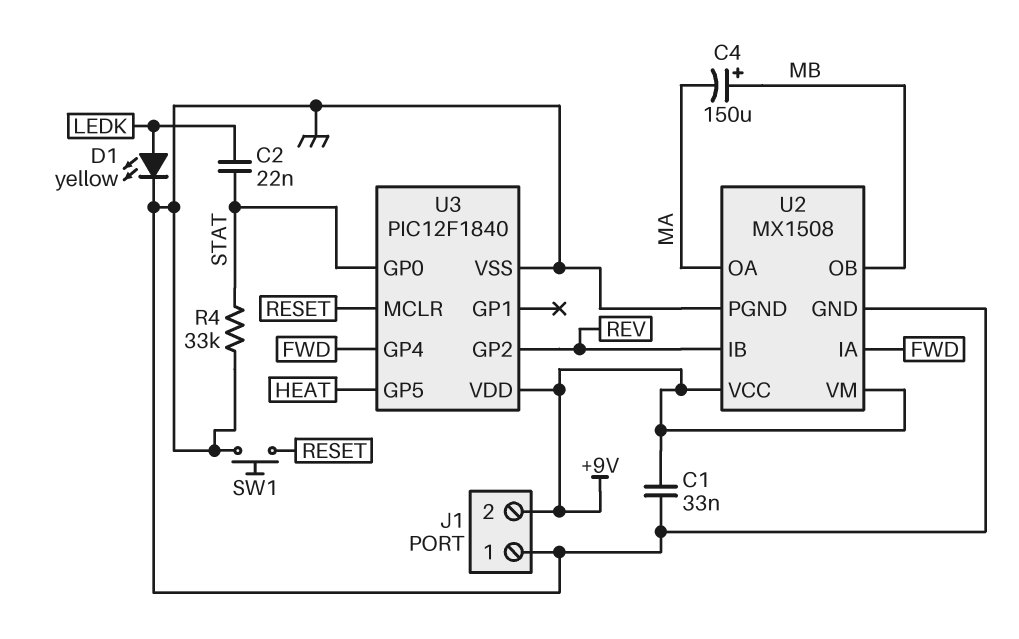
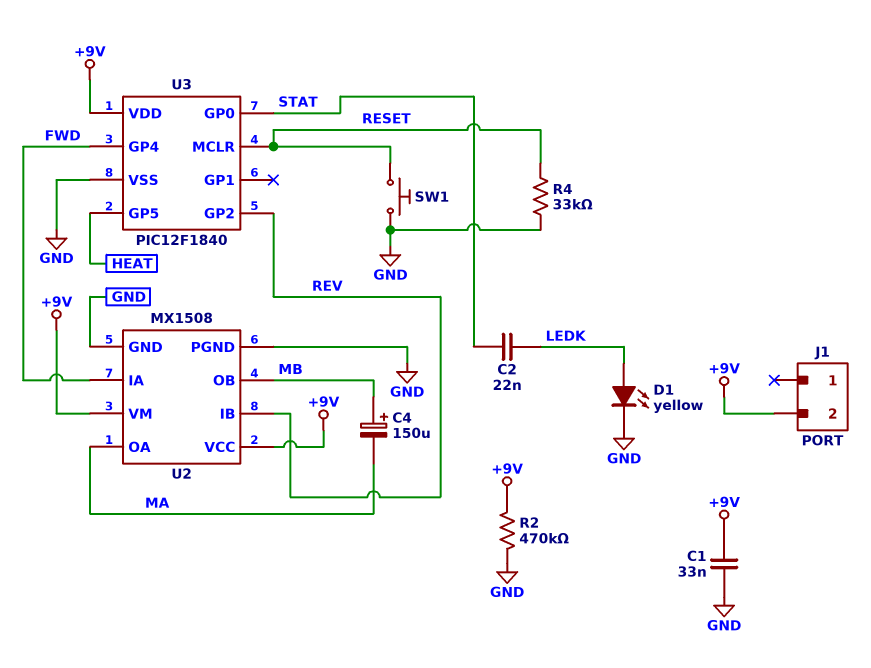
J1 pin 1: GND -> none
R2: none -> 470k (+9V, GND)
R4: 33k (GND, STAT) -> 33k (GND, RESET)

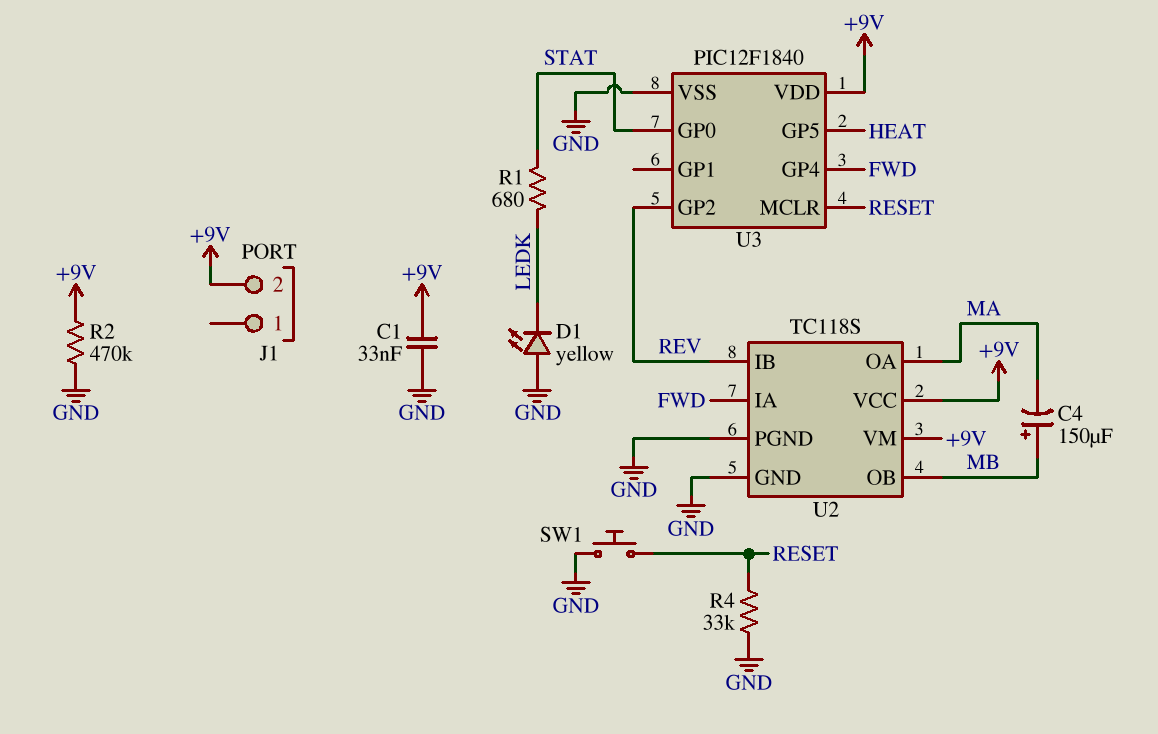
C2: 22nF (LEDK, STAT) -> none
D1: LED yellow (A LEDK, K GND) -> LED yellow (A GND, K LEDK)
R1: none -> 680 (LEDK, STAT)
U2: MX1508 -> TC118S

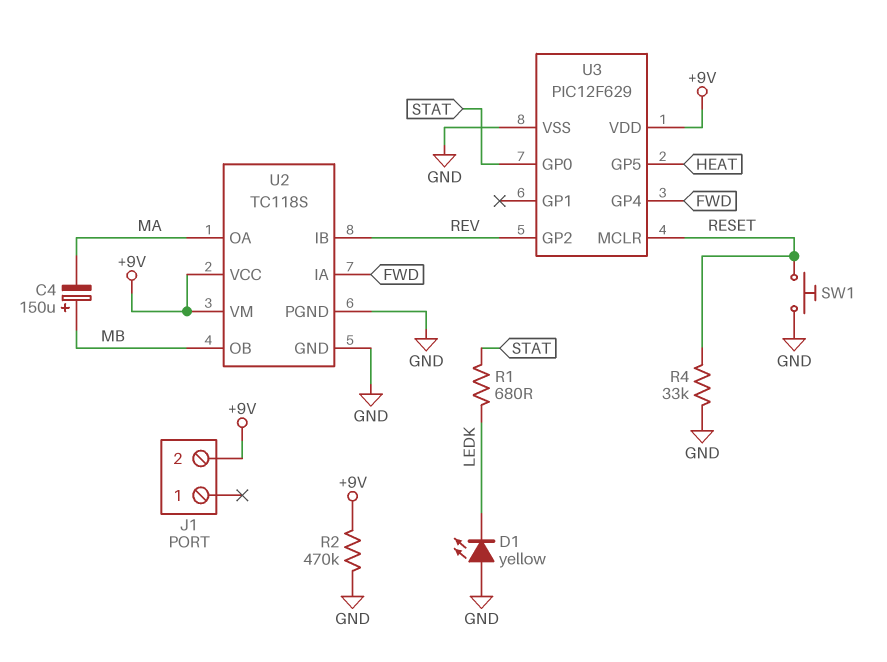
C1: 33nF (+9V, GND) -> none
U3: PIC12F1840 -> PIC12F629

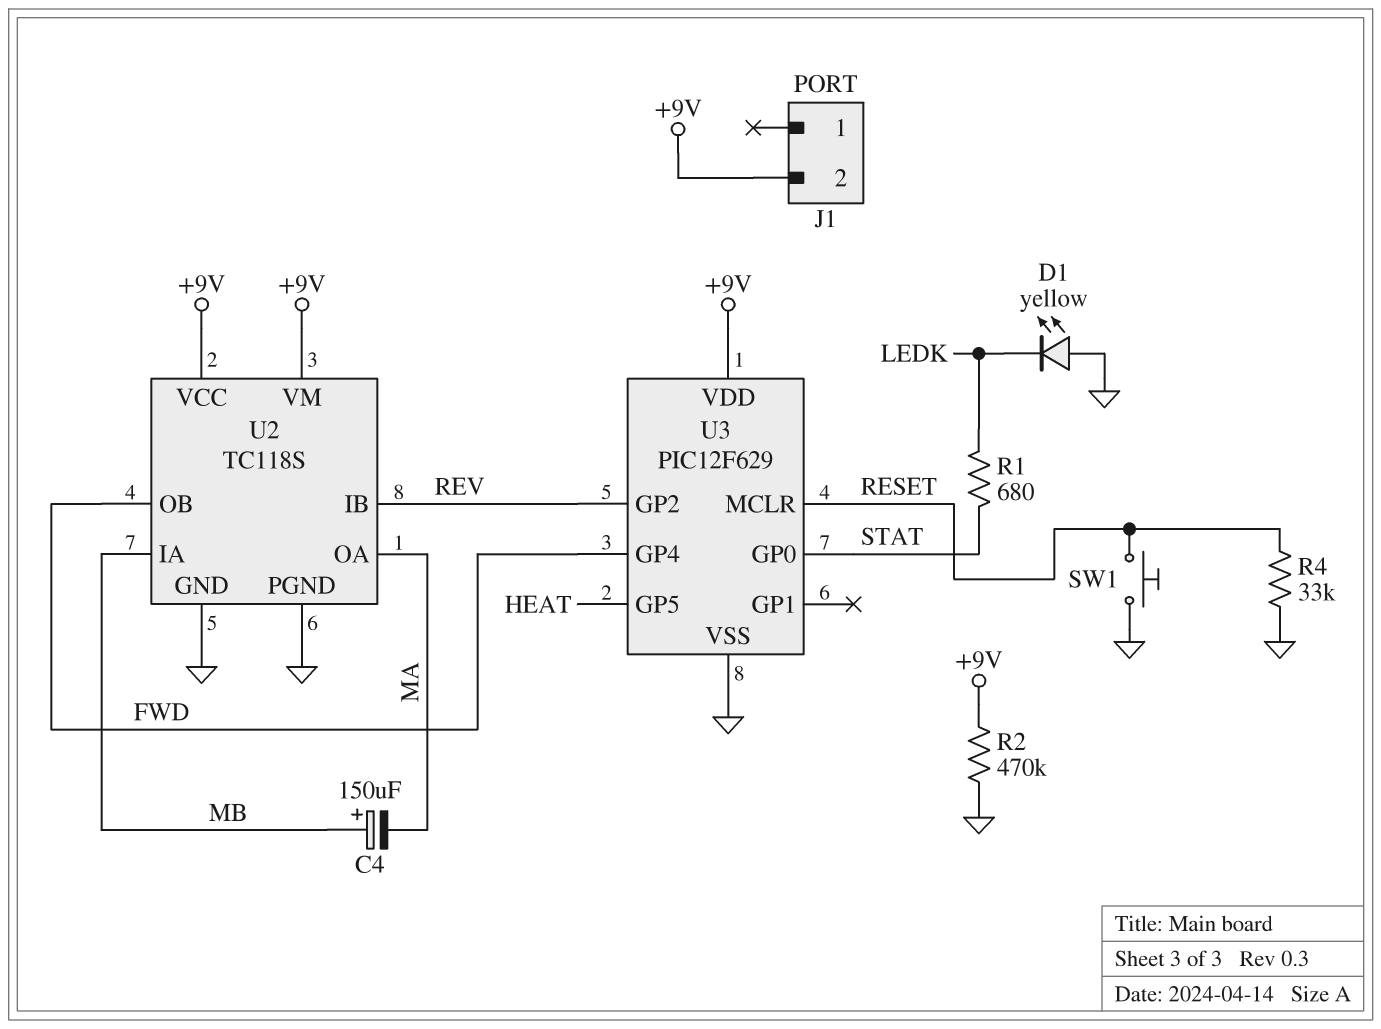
U2 pin IA: FWD -> MB
U2 pin OB: MB -> FWD

